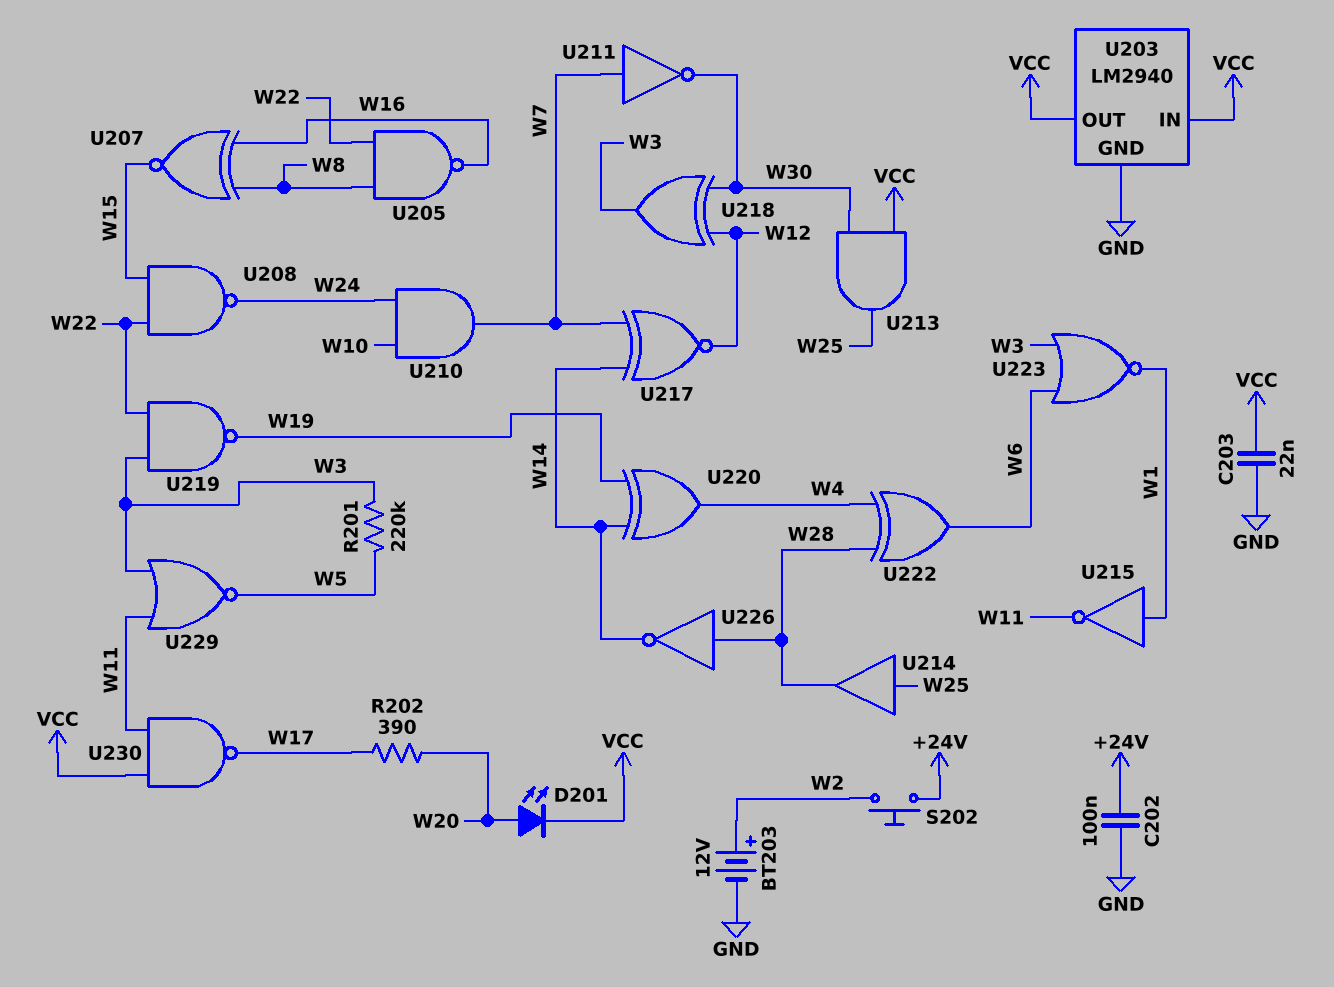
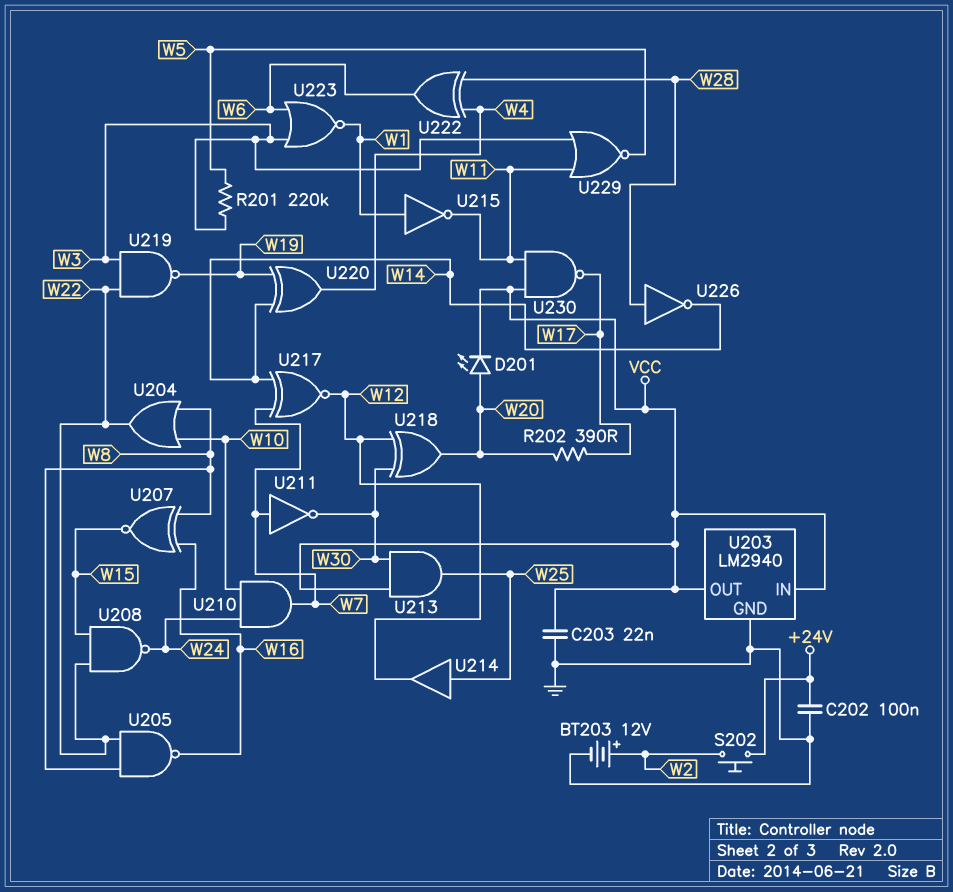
U204: none -> OR (in W8, in W10, out W22)
U214: buffer (in W25, out W28) -> buffer (in W25, out W12)
U218: XOR (in W12, in W30, out W3) -> XOR (in W12, in W30, out W20)

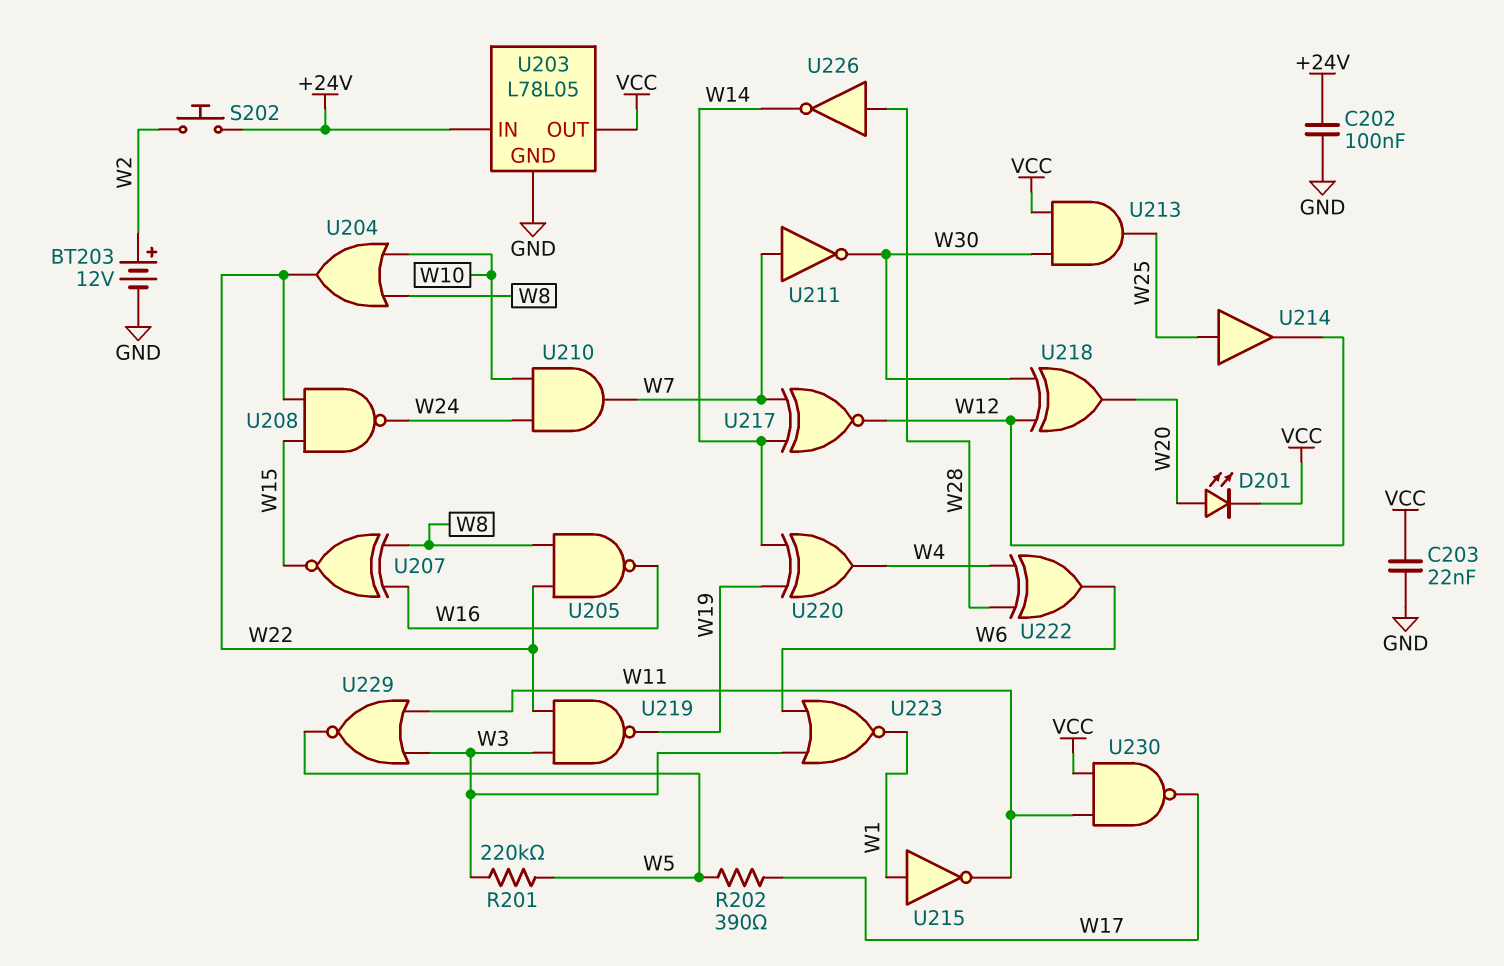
R202: 390 (W17, W20) -> 390 (W5, W17)
U203: LM2940 -> L78L05
U203 pin IN: VCC -> +24V

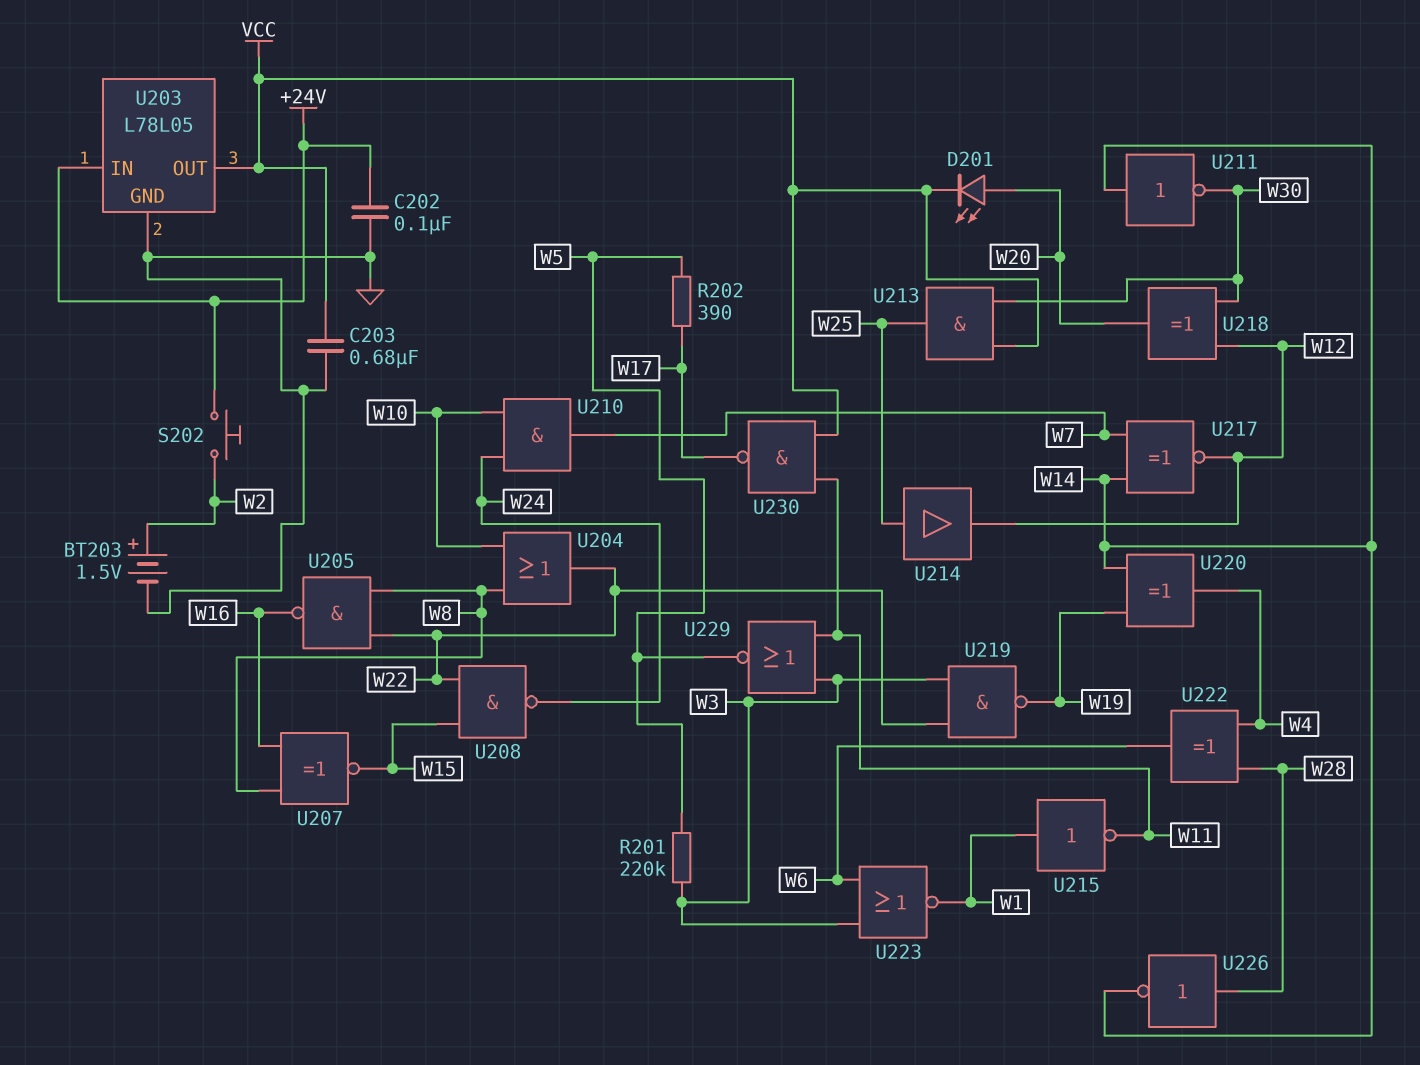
BT203: 12V (plus W2, minus GND) -> 1.5V (plus W2, minus GND)
C203: 22nF (GND, VCC) -> 680nF (GND, VCC)
U211: NOT (in W7, out W30) -> NOT (in W14, out W30)

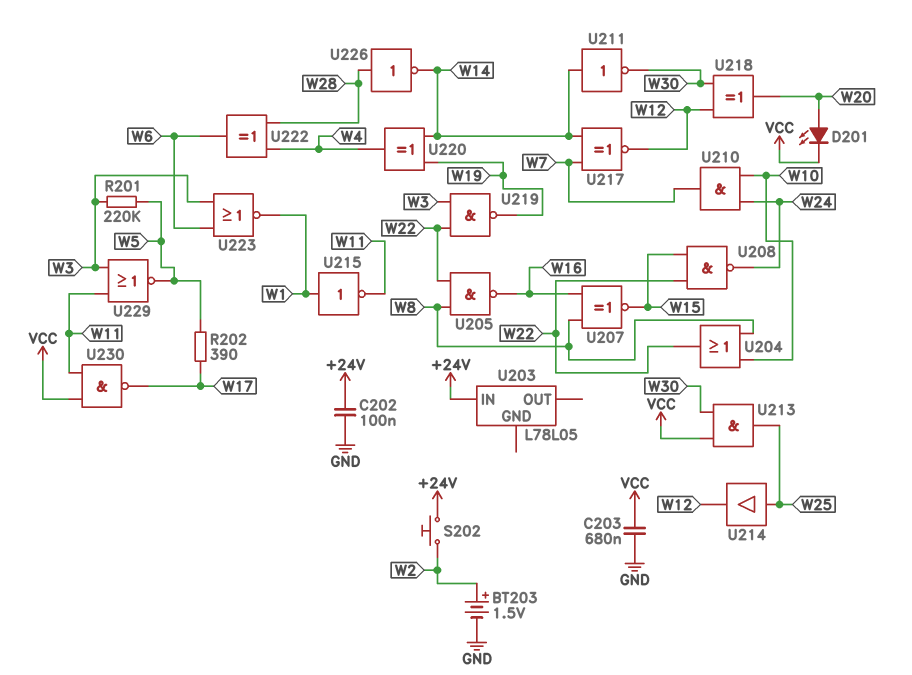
U203 pin GND: GND -> none
U203 pin OUT: VCC -> none

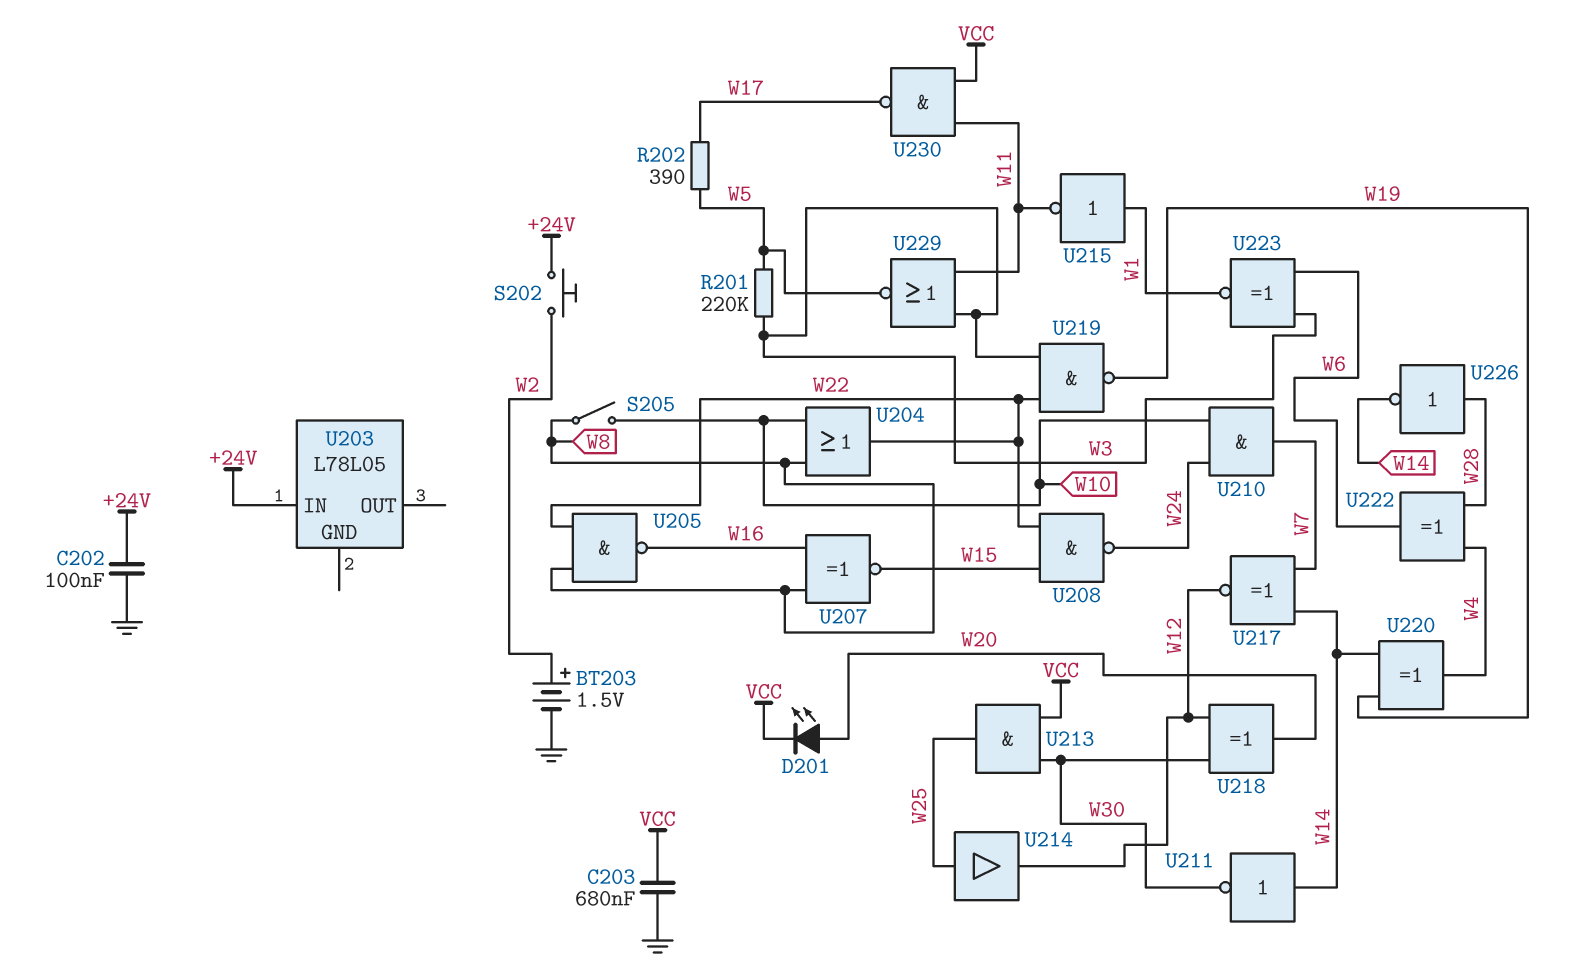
S205: none -> switch (W8, W10)
U223: NOR (in W3, in W6, out W1) -> XNOR (in W3, in W6, out W1)

